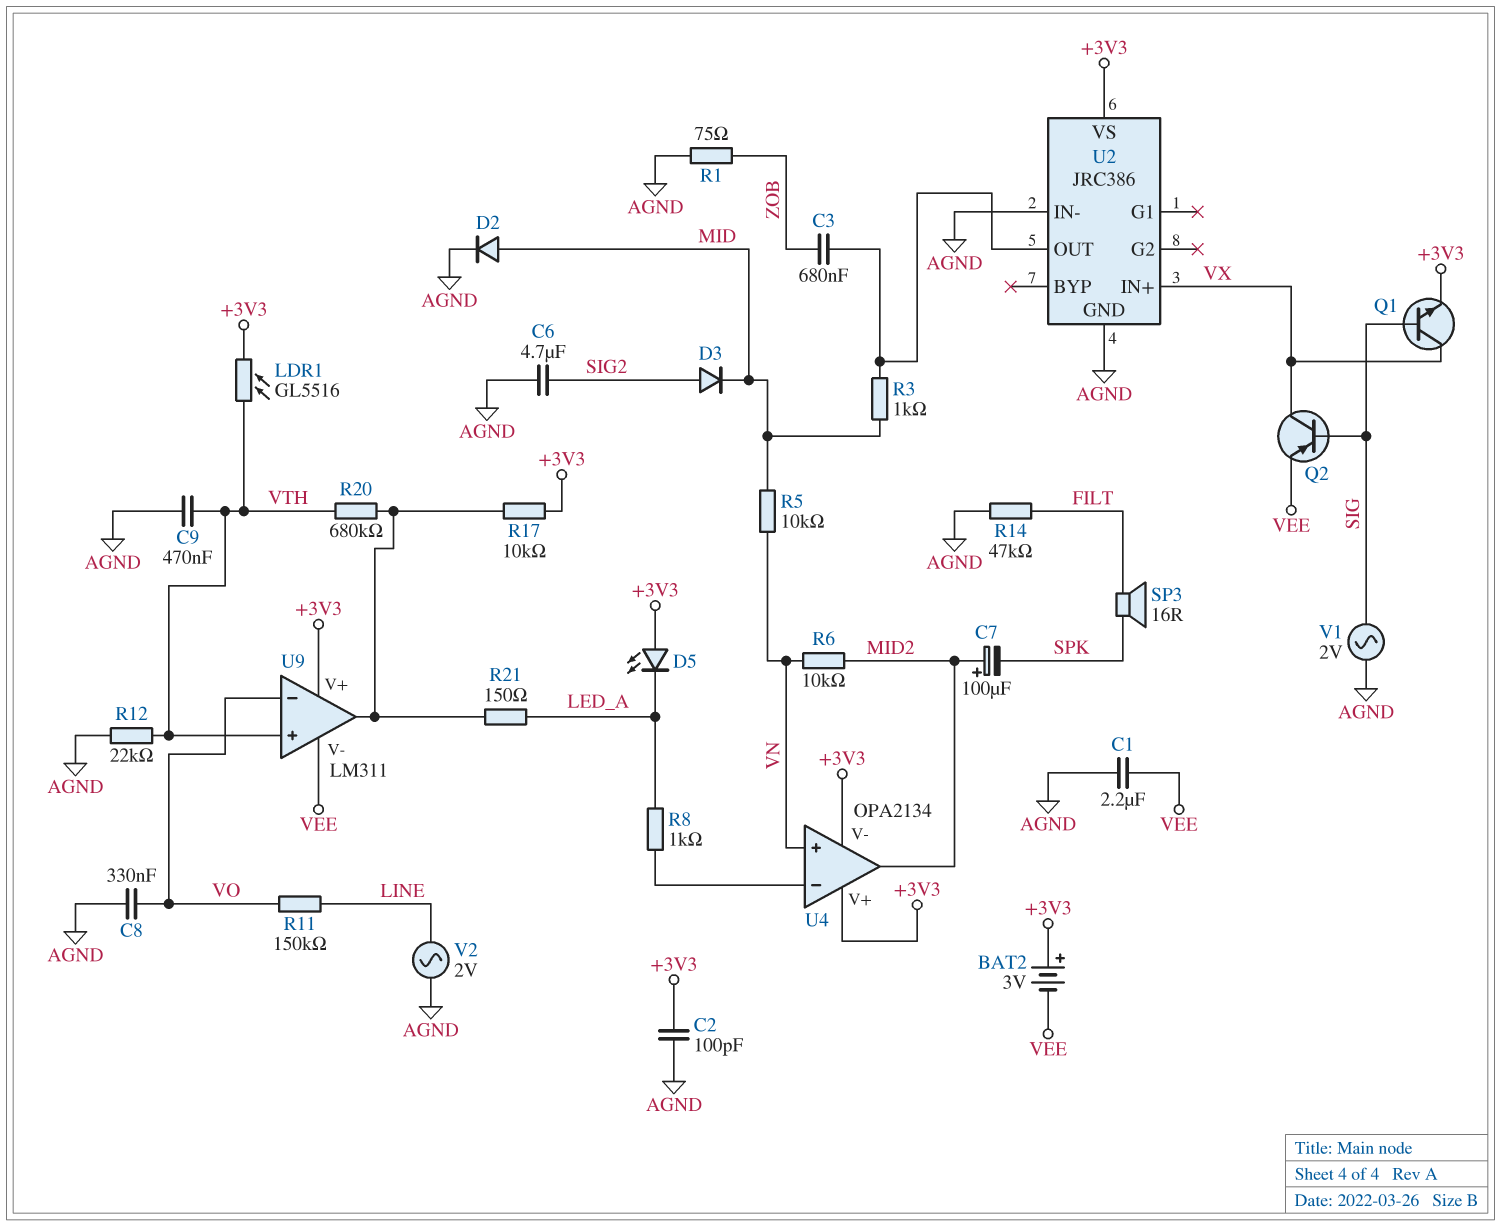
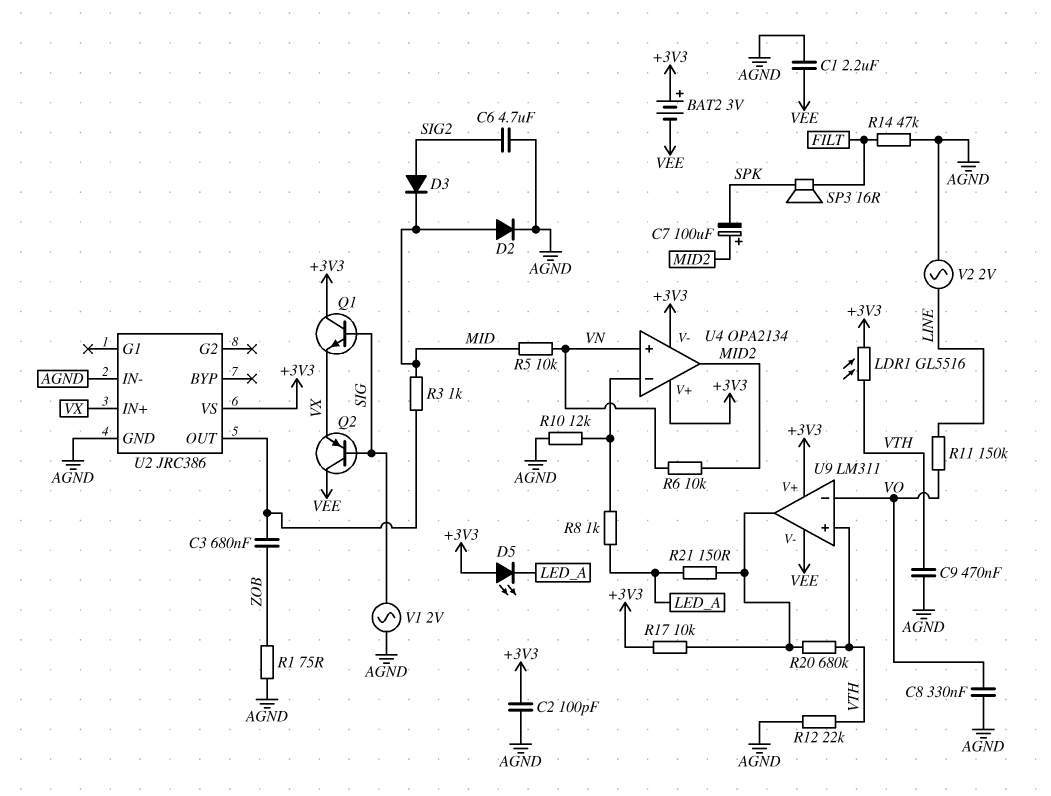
Q1: NPN (B SIG, C VX, E +3V3) -> NPN (B SIG, C +3V3, E VX)
Q2: PNP (B SIG, C VX, E VEE) -> PNP (B SIG, C VEE, E VX)
R10: none -> 12k (AGND, U4/in-)

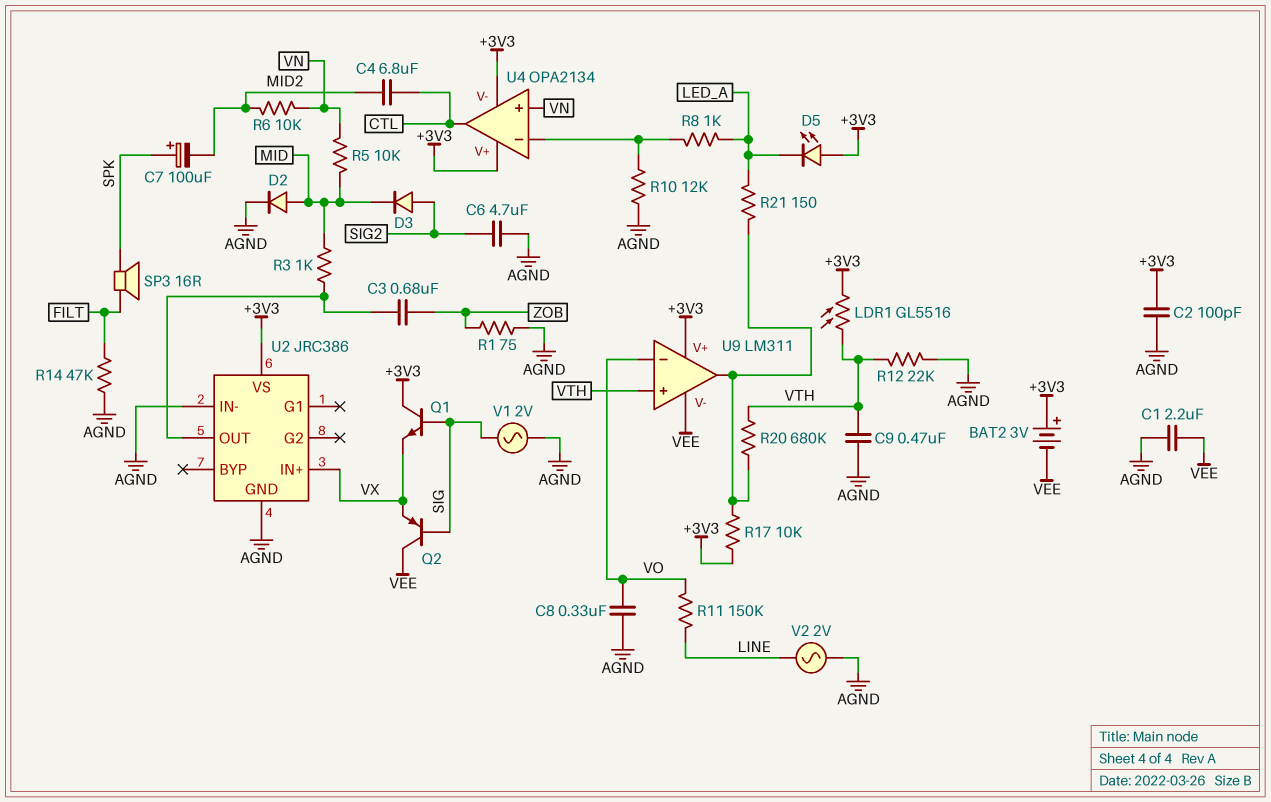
C4: none -> 6.8uF (CTL, MID2)
C7: 100uF (plus MID2, minus SPK) -> 100uF (plus SPK, minus MID2)
U4 pin out: MID2 -> CTL

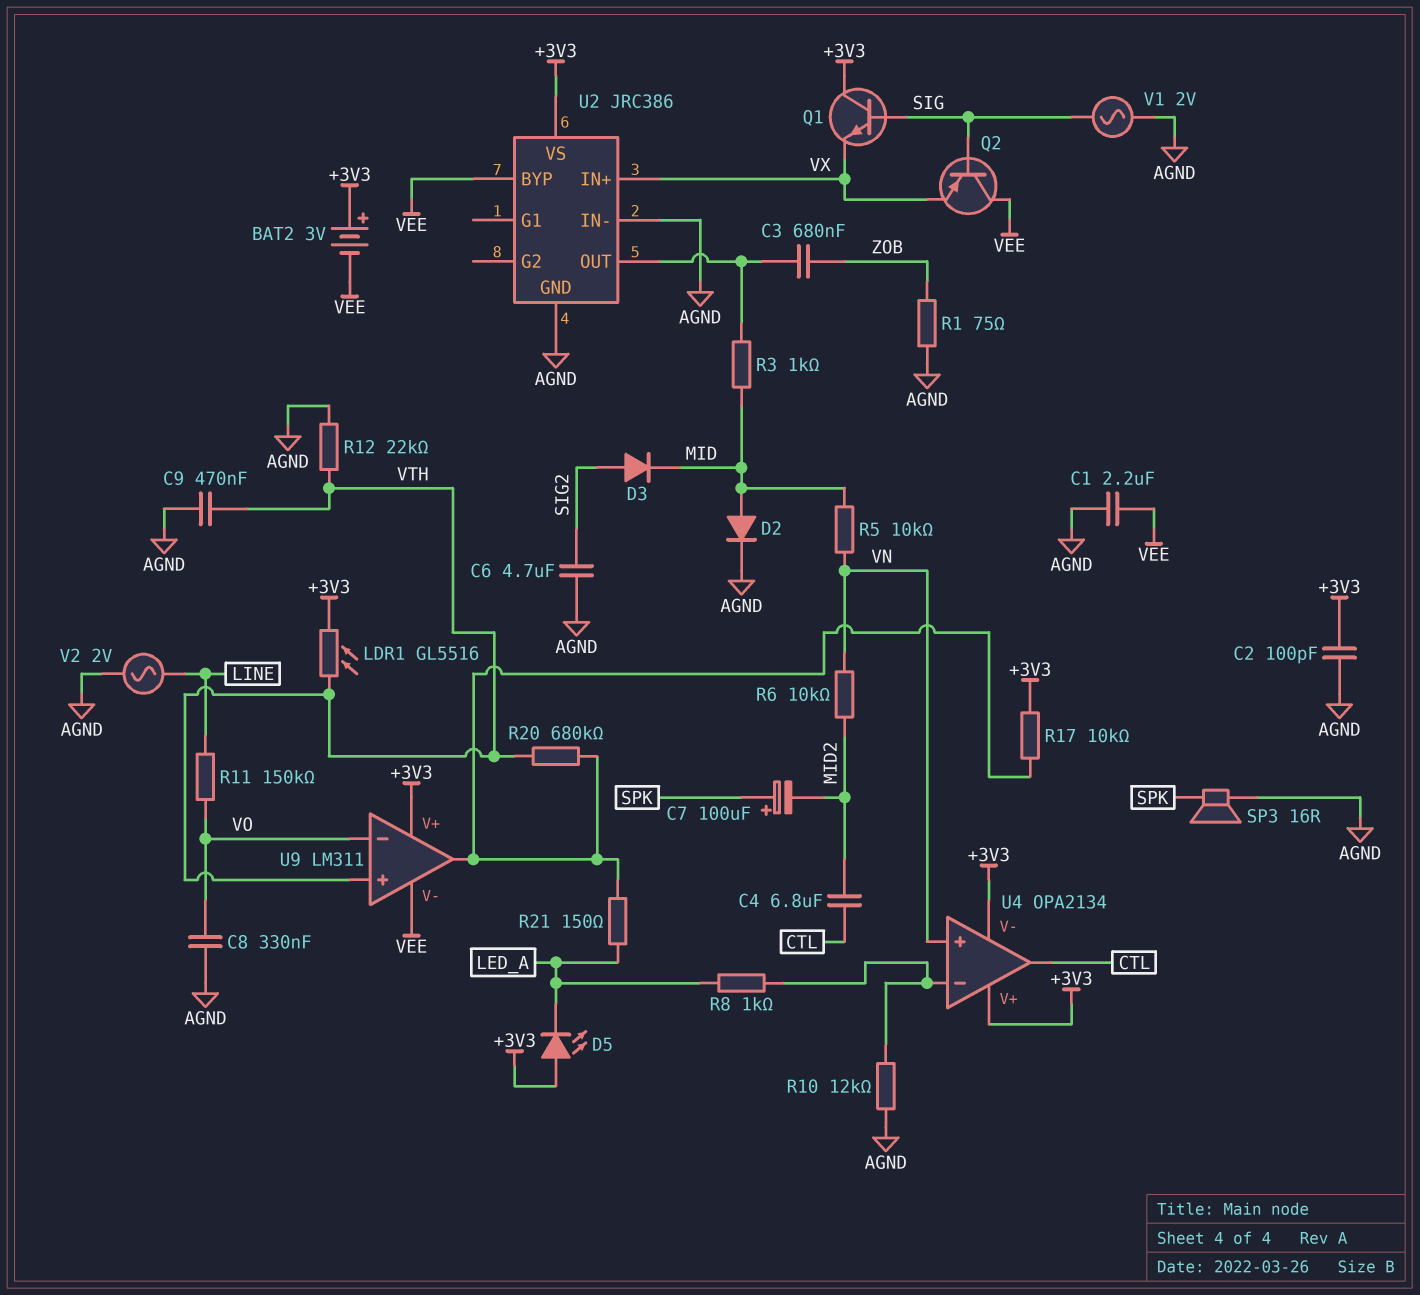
R14: 47k (AGND, FILT) -> none
SP3: speaker 16R (FILT, SPK) -> speaker 16R (AGND, SPK)
U2 pin BYP: none -> VEE

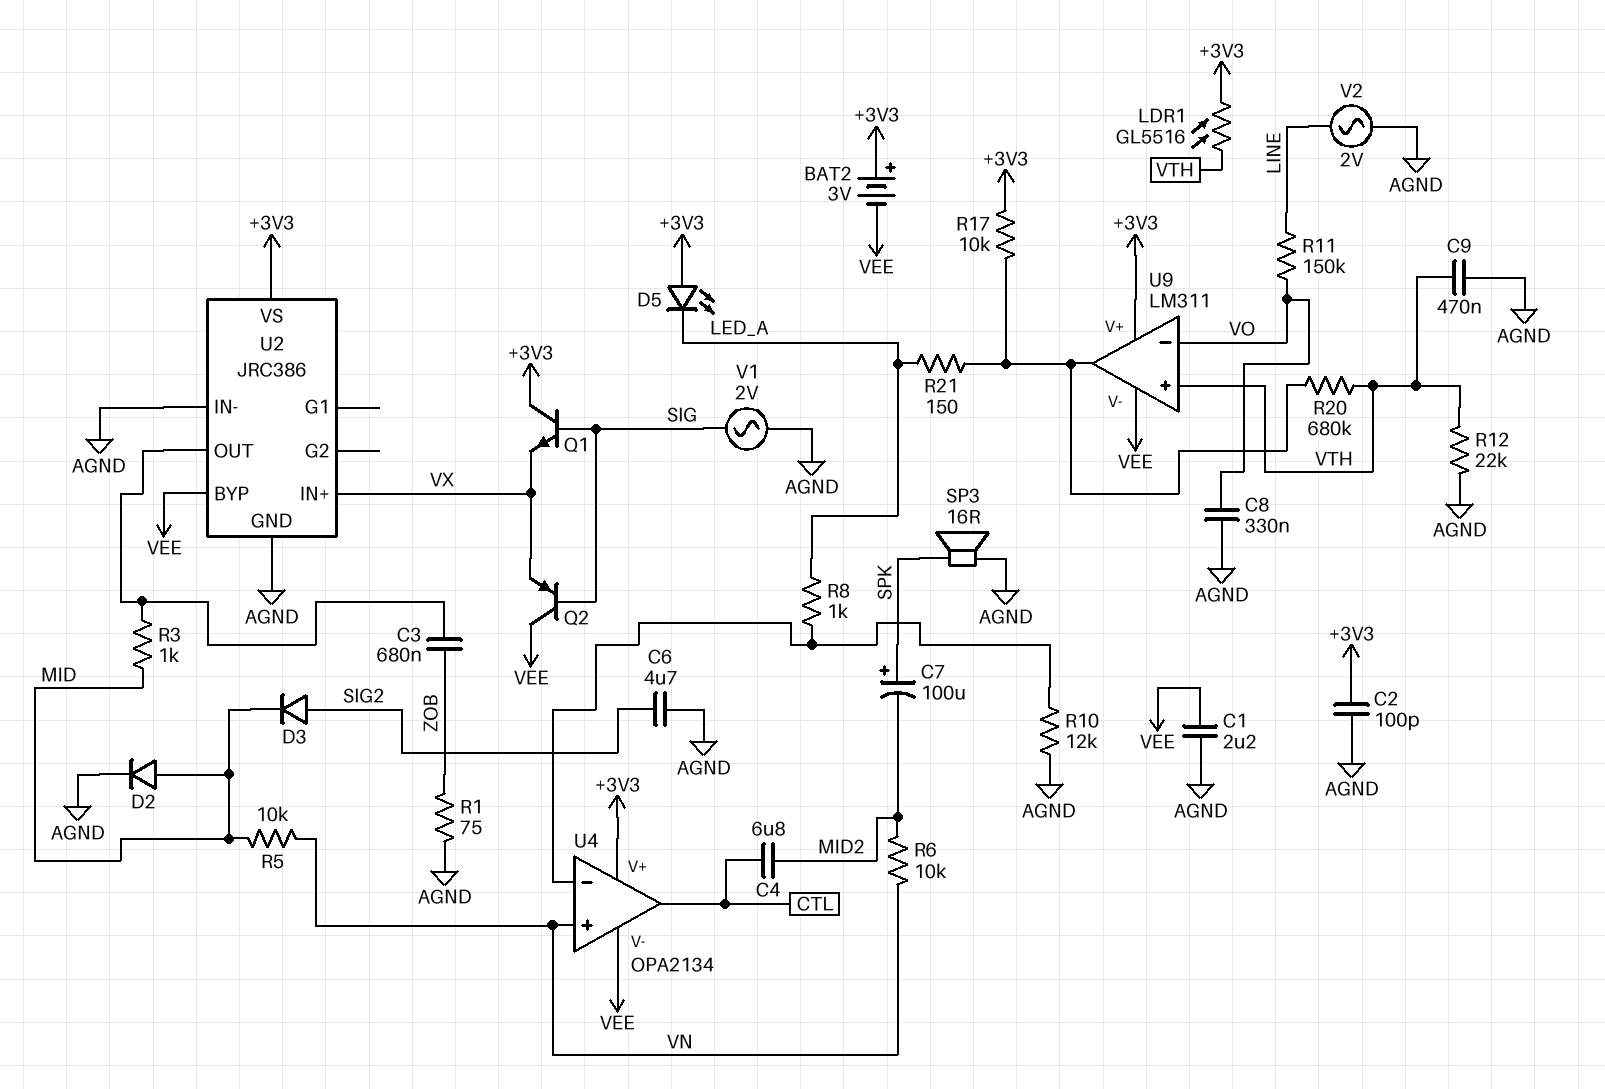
U4 pin V-: +3V3 -> VEE

